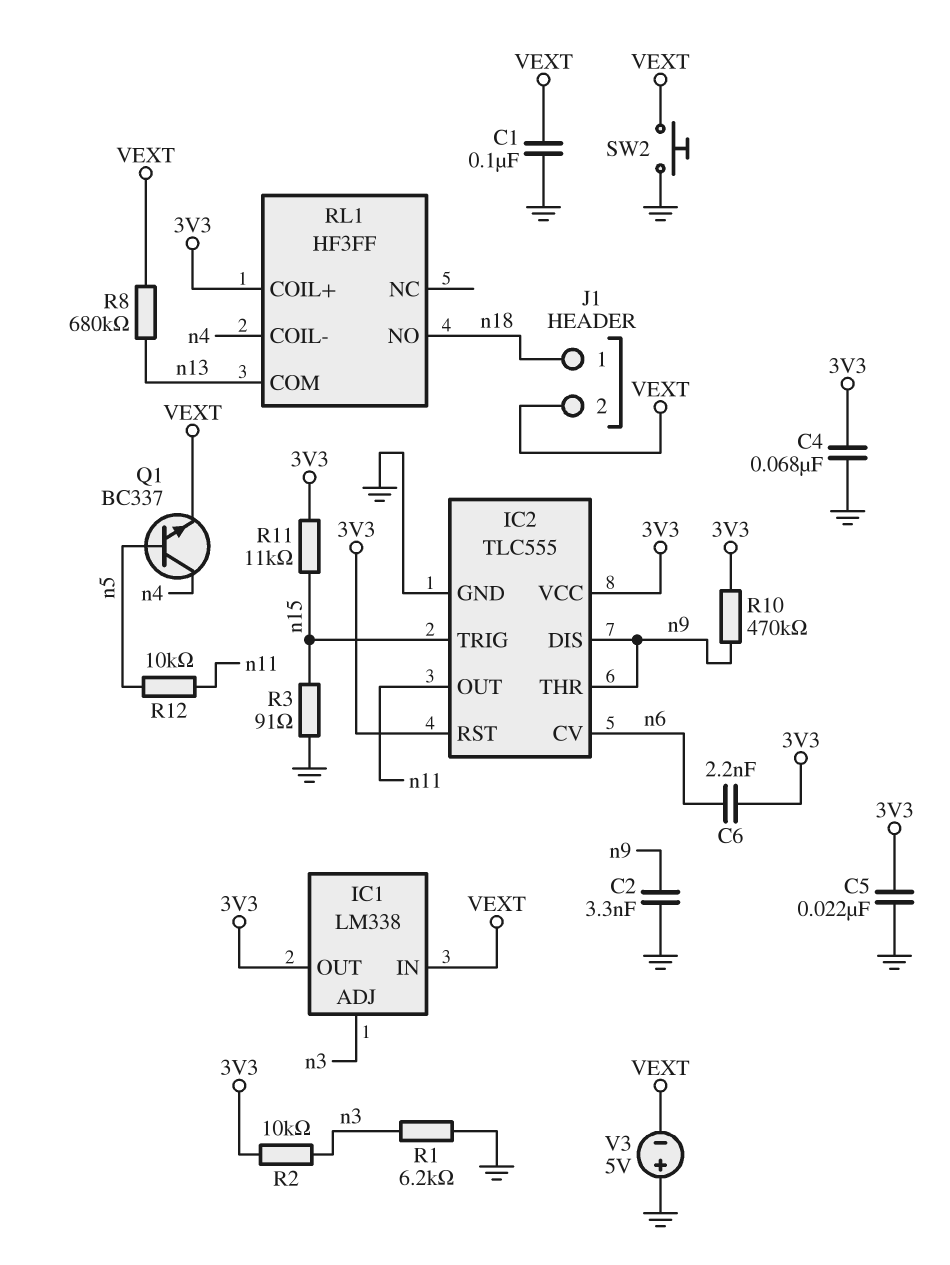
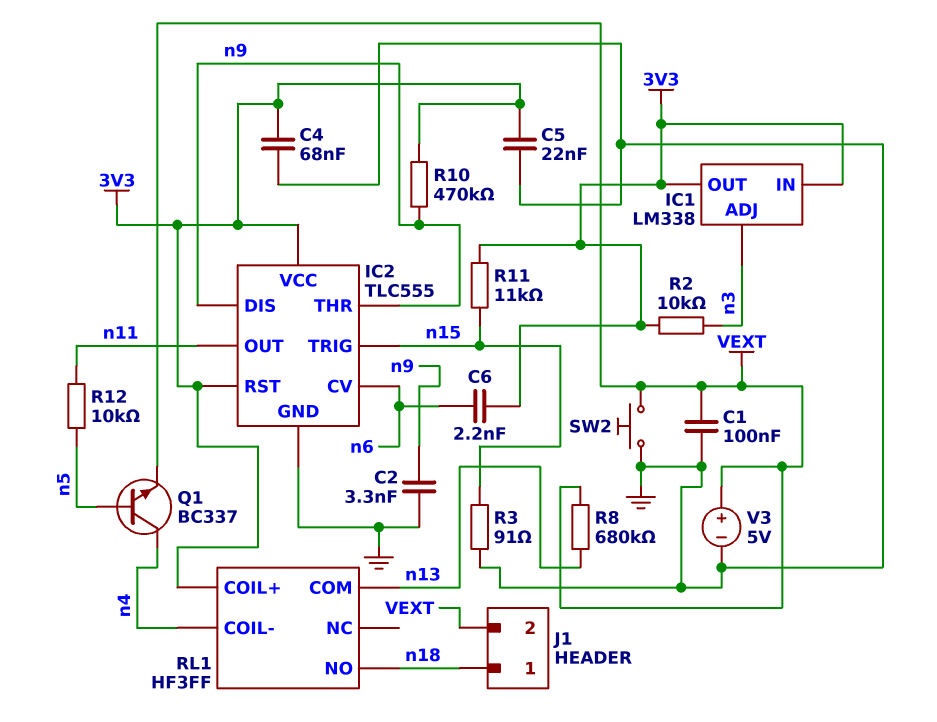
IC1 pin IN: VEXT -> 3V3
R1: 6.2k (GND, n3) -> none
V3: 5V (plus GND, minus VEXT) -> 5V (plus VEXT, minus GND)

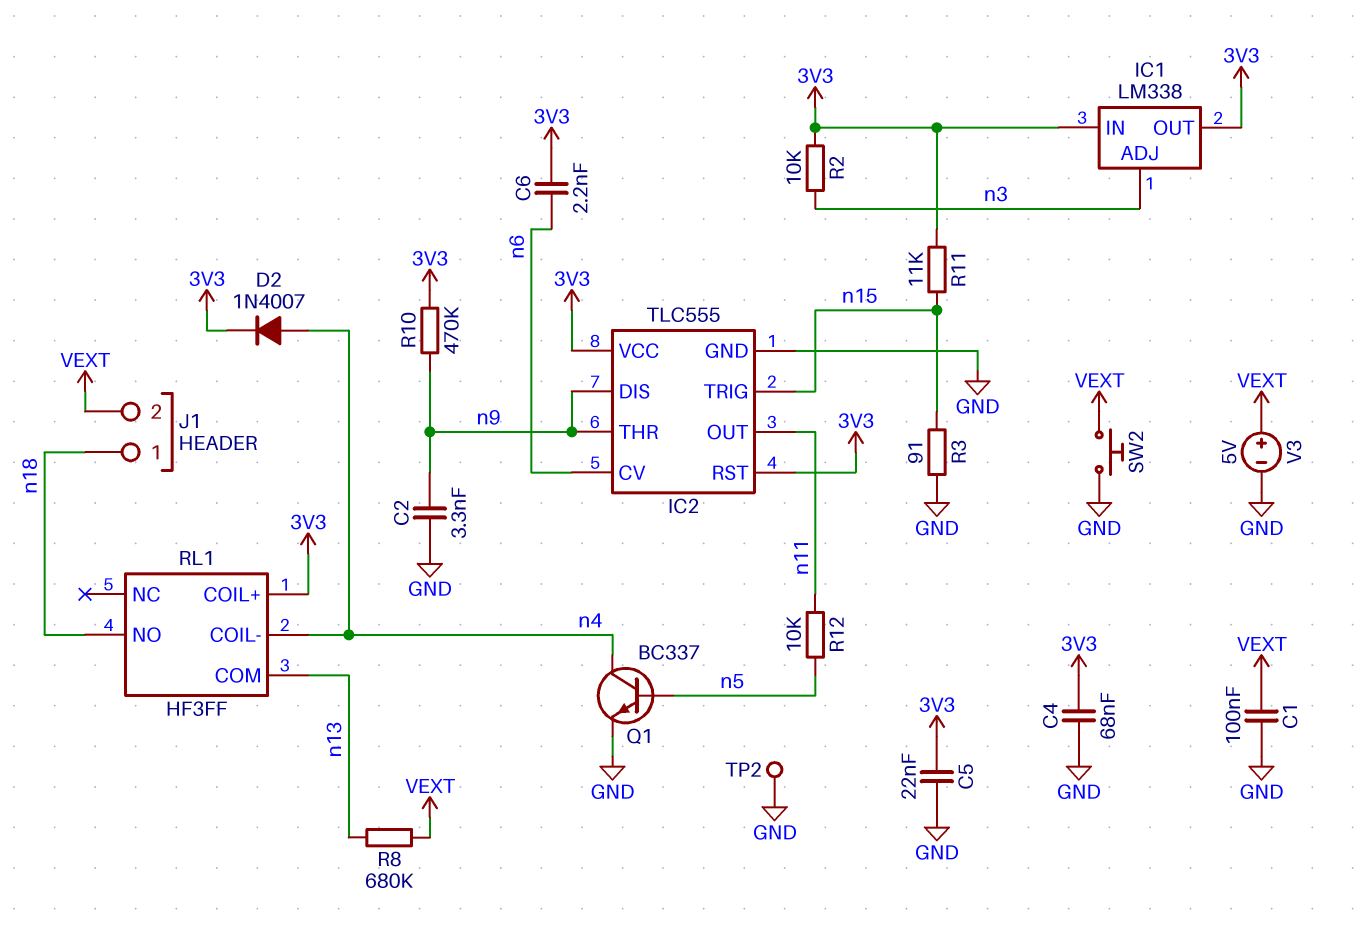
D2: none -> diode 1N4007 (A n4, K 3V3)
Q1: NPN BC337 (B n5, C n4, E VEXT) -> NPN BC337 (B n5, C n4, E GND)
TP2: none -> test point (GND)

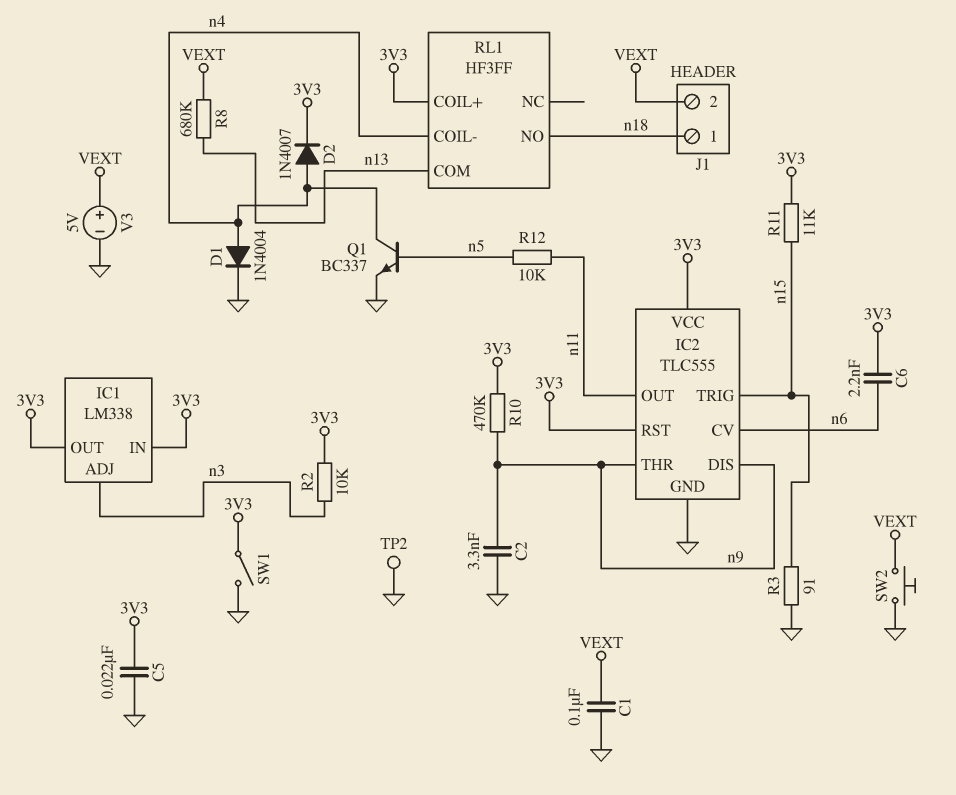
C4: 68nF (3V3, GND) -> none
D1: none -> diode 1N4004 (A n4, K GND)
SW1: none -> switch (3V3, GND)

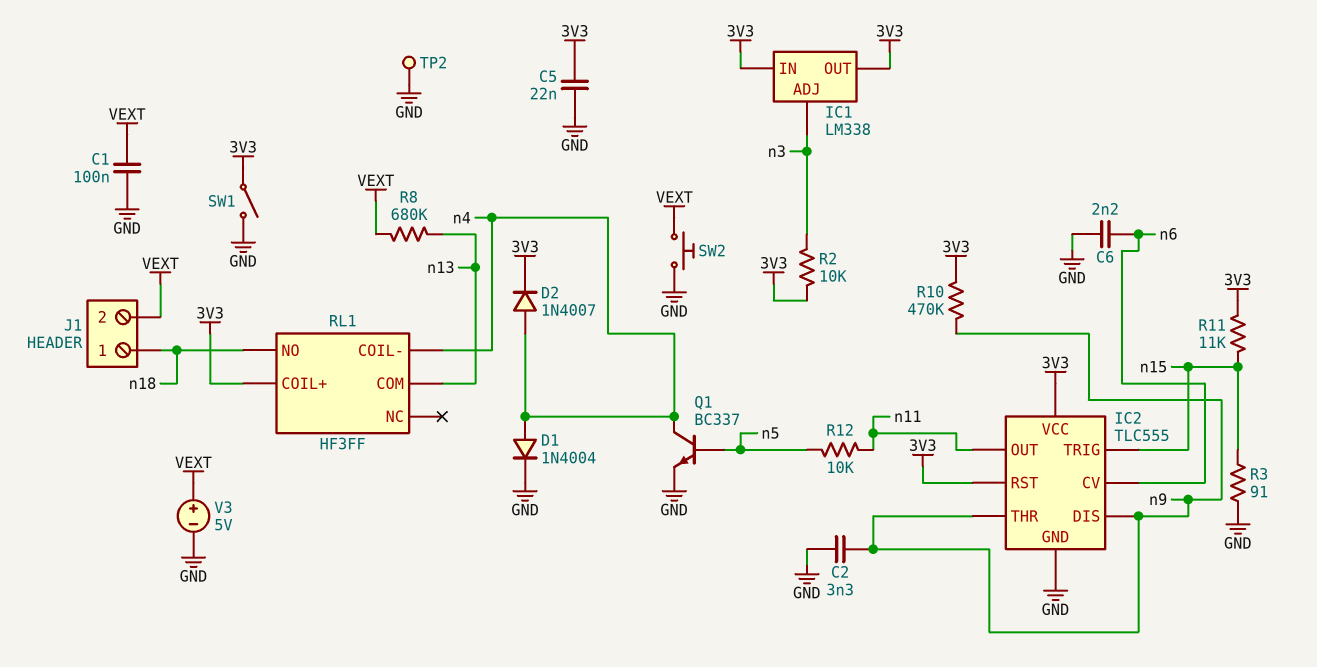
C6: 2.2nF (3V3, n6) -> 2.2nF (GND, n6)

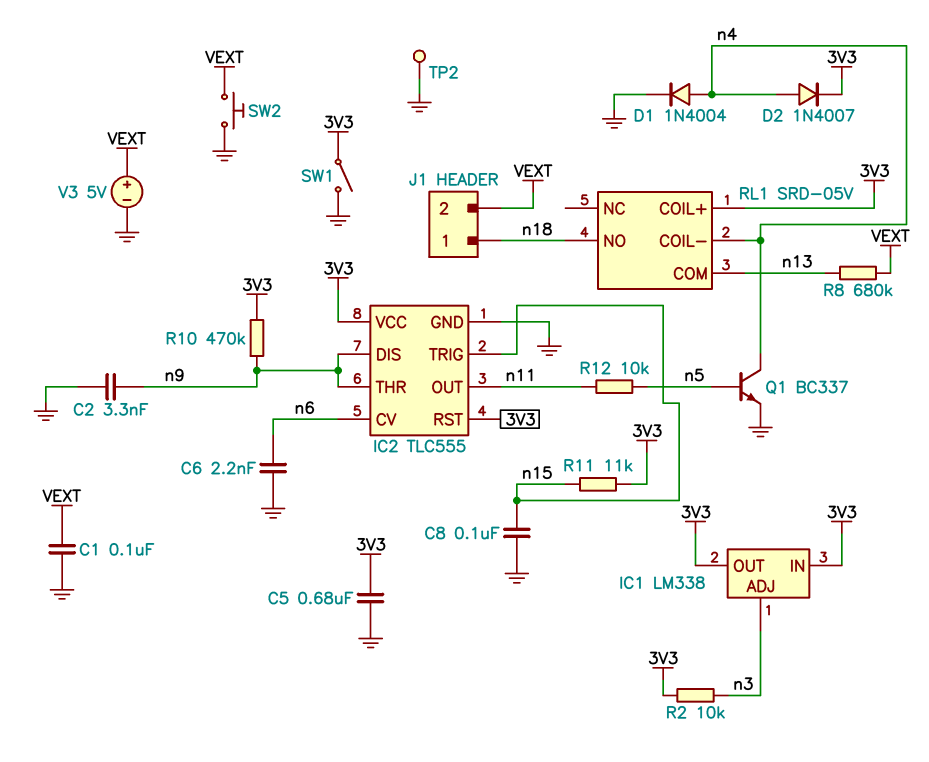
C5: 22nF (3V3, GND) -> 680nF (3V3, GND)
C8: none -> 100nF (GND, n15)
R3: 91 (GND, n15) -> none
RL1: HF3FF -> SRD-05V

